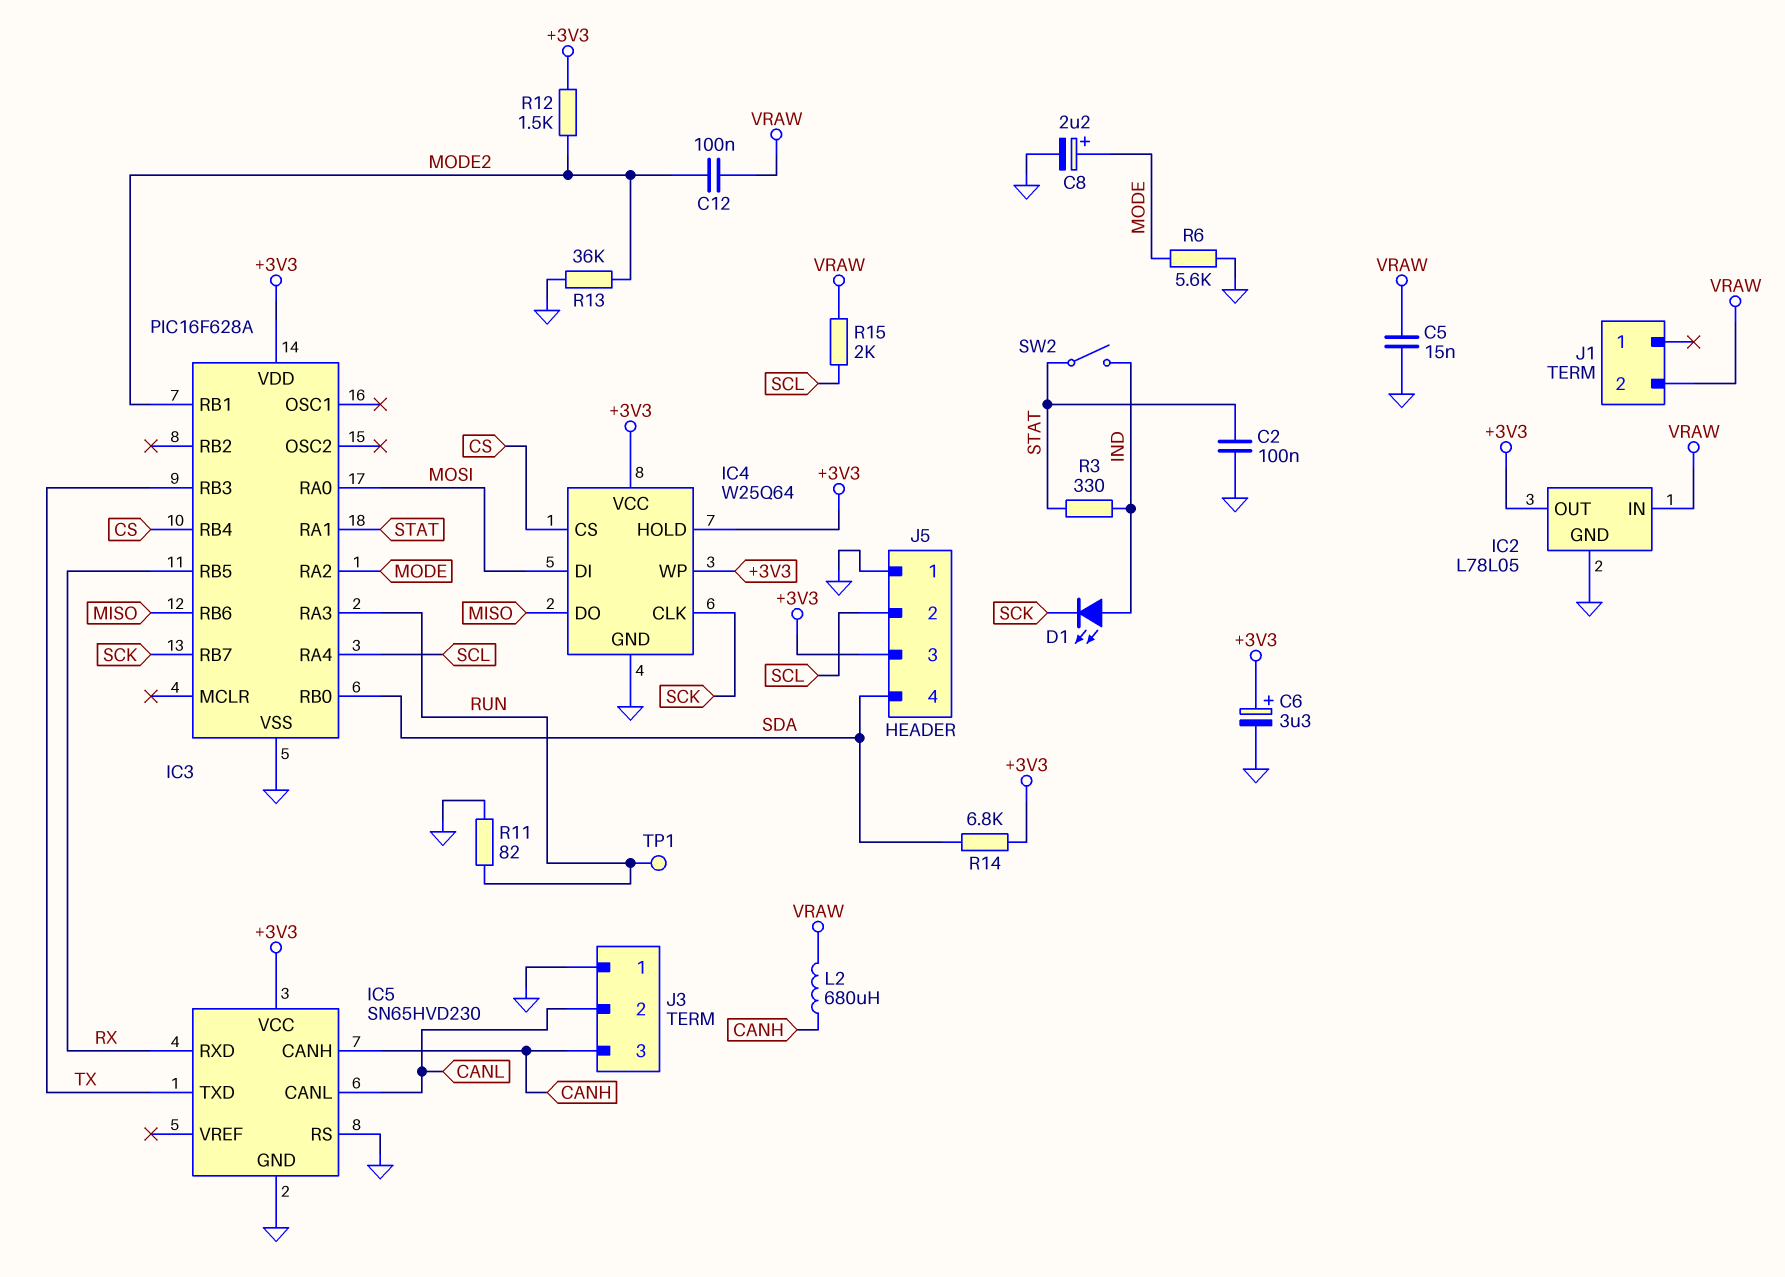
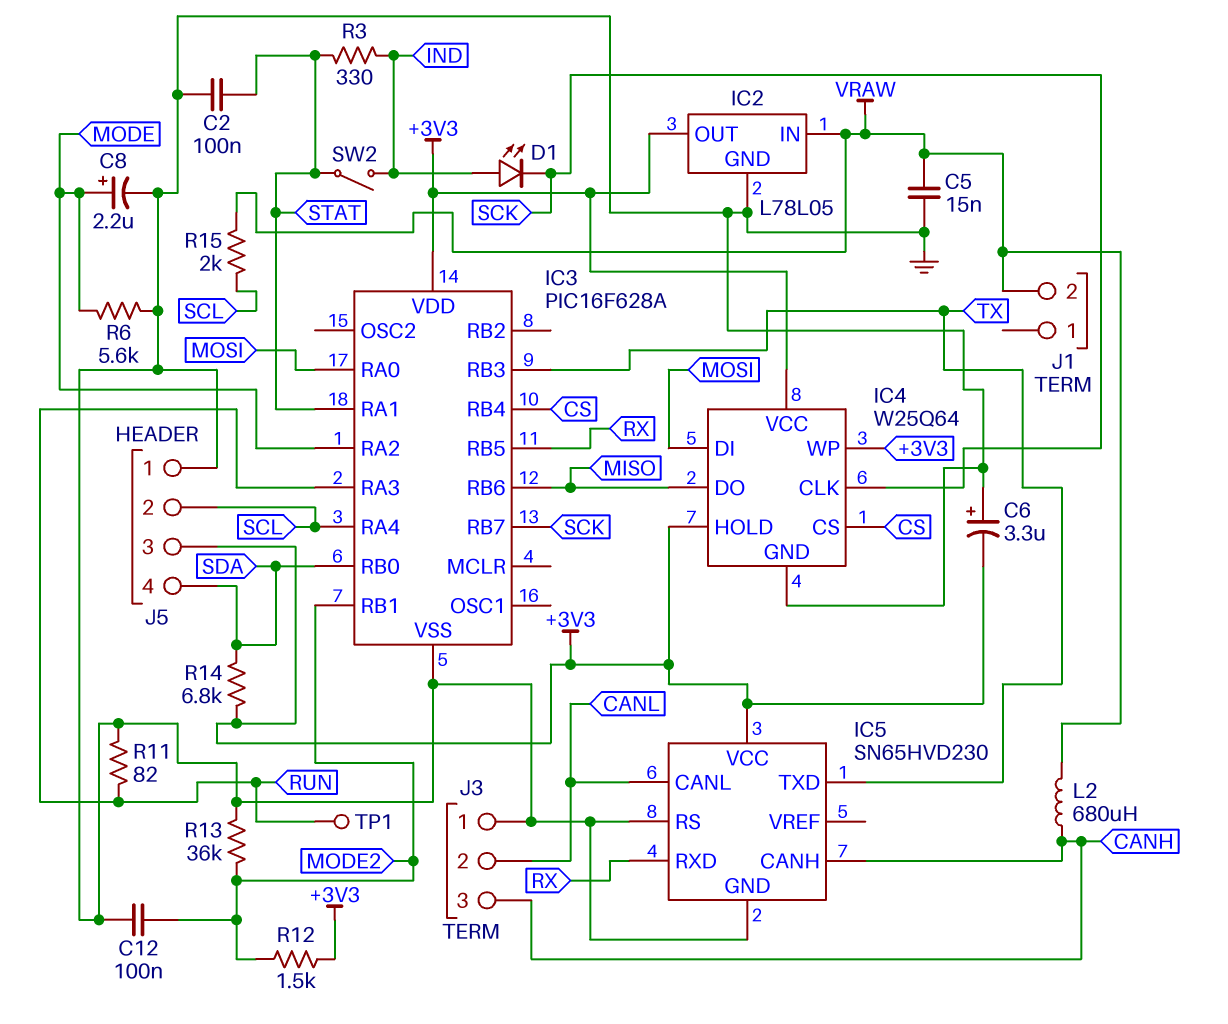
C6: 3.3uF (plus +3V3, minus GND) -> 3.3uF (plus GND, minus +3V3)
C12: 100nF (MODE2, VRAW) -> 100nF (GND, MODE2)

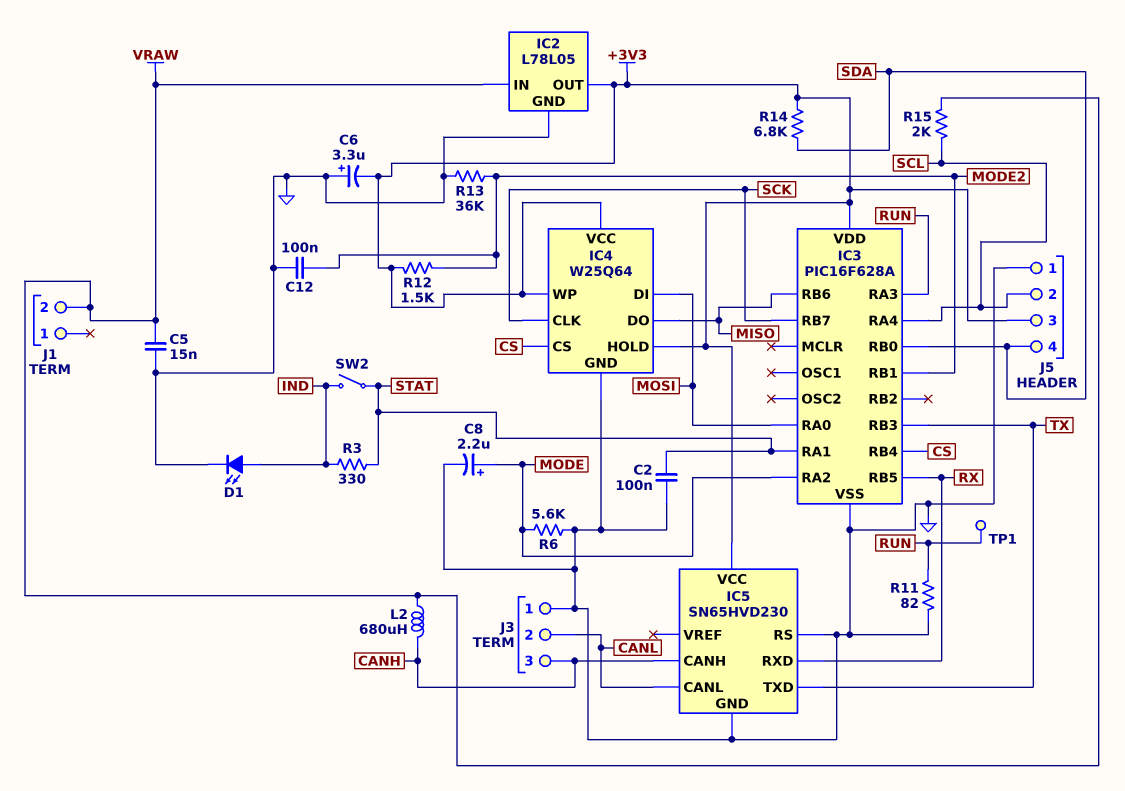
D1: LED (A IND, K SCK) -> LED (A IND, K GND)

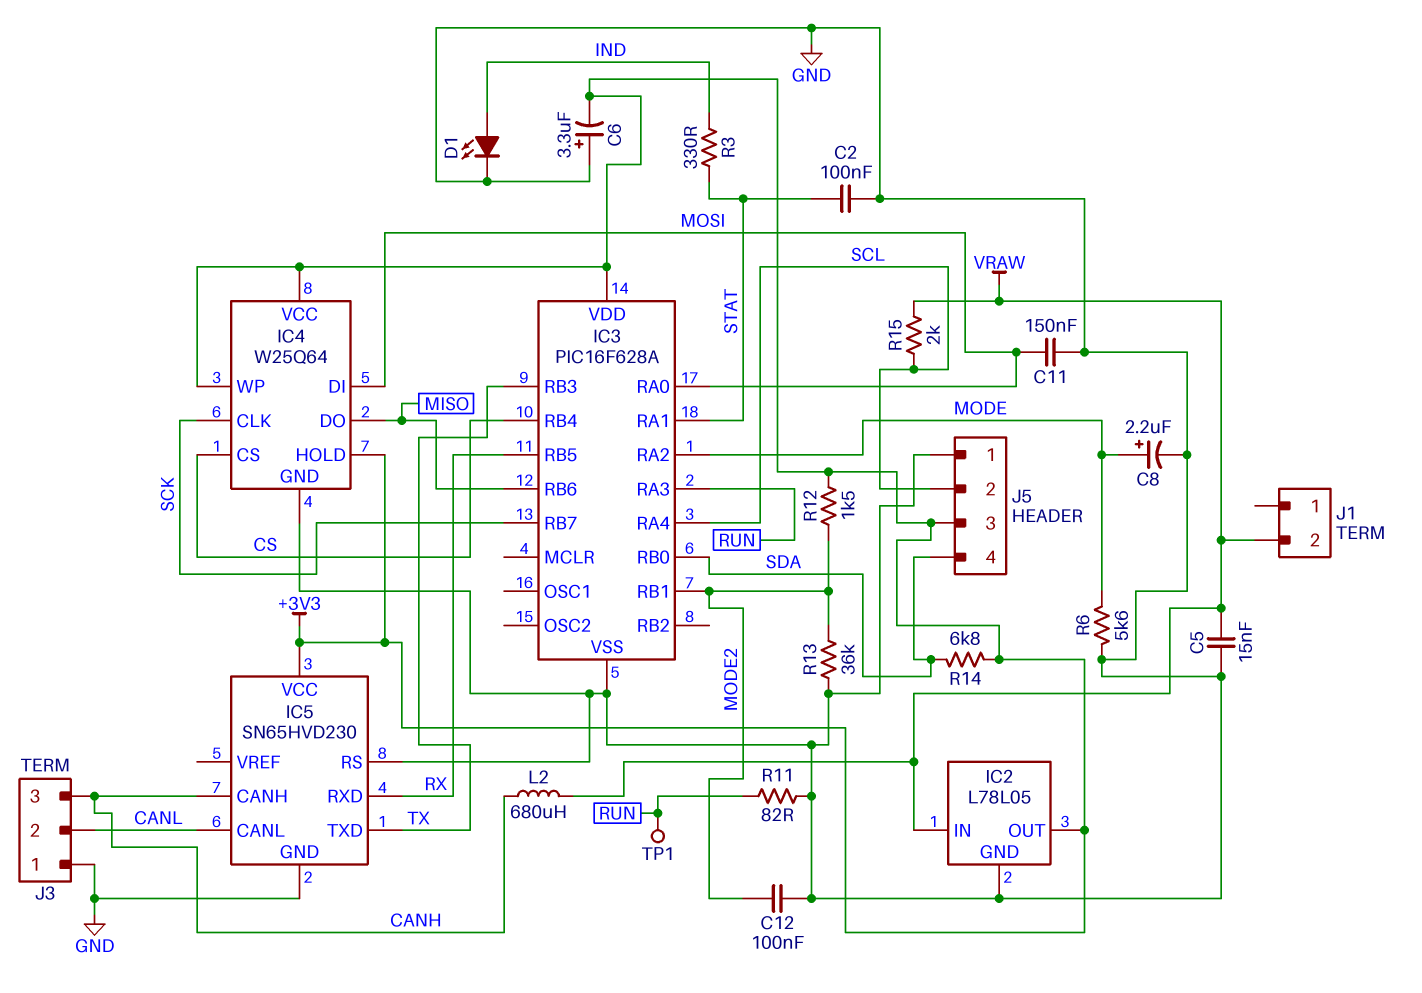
C11: none -> 150nF (GND, MOSI)
SW2: switch (IND, STAT) -> none

